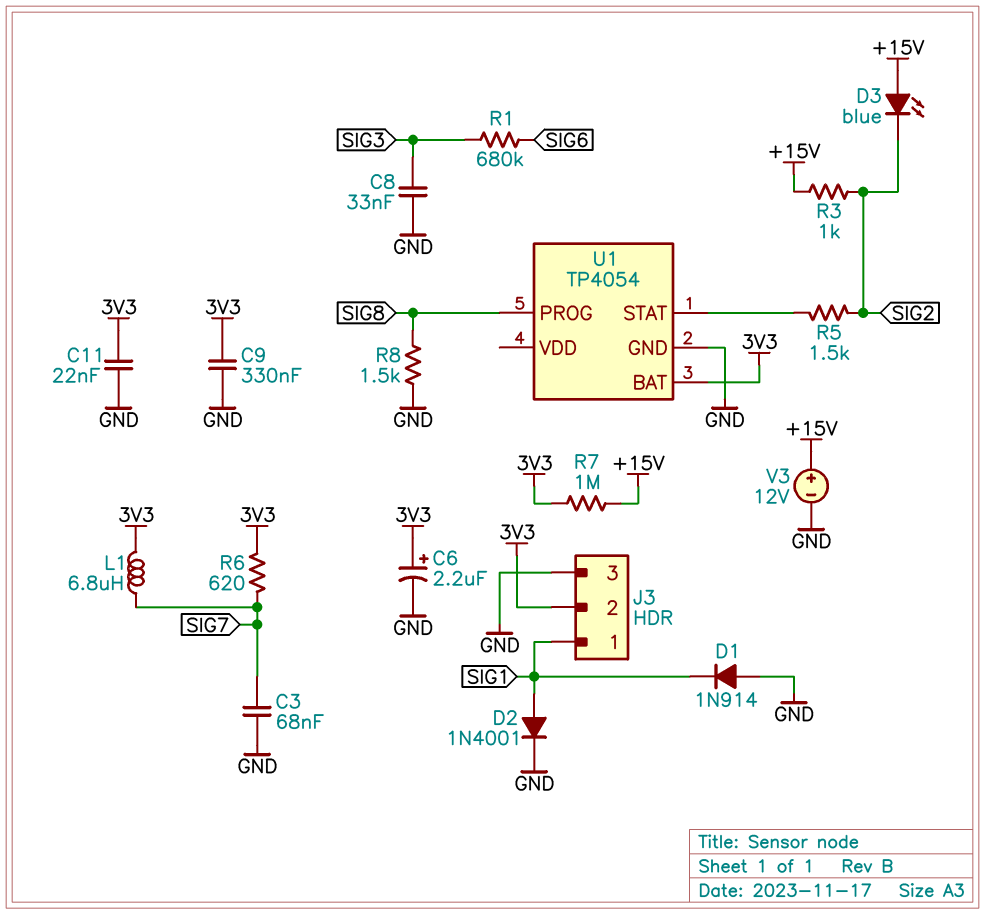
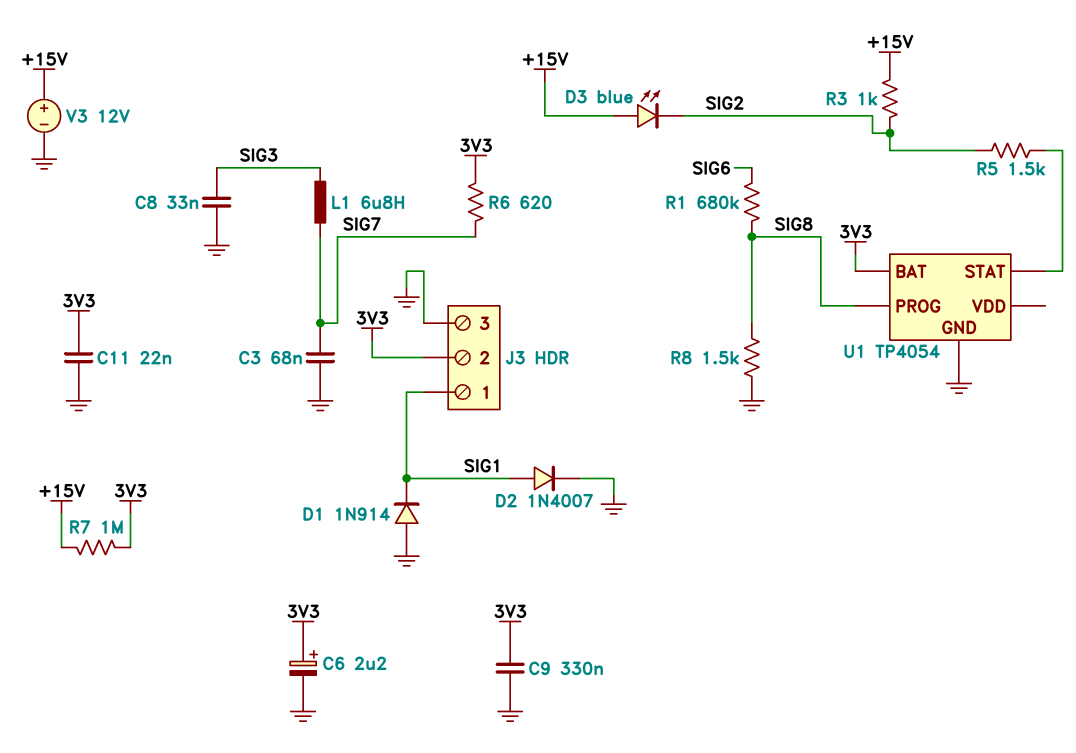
D2: diode 1N4001 (A SIG1, K GND) -> diode 1N4007 (A SIG1, K GND)
L1: 6.8uH (3V3, SIG7) -> 6.8uH (SIG3, SIG7)
R1: 680k (SIG3, SIG6) -> 680k (SIG6, SIG8)

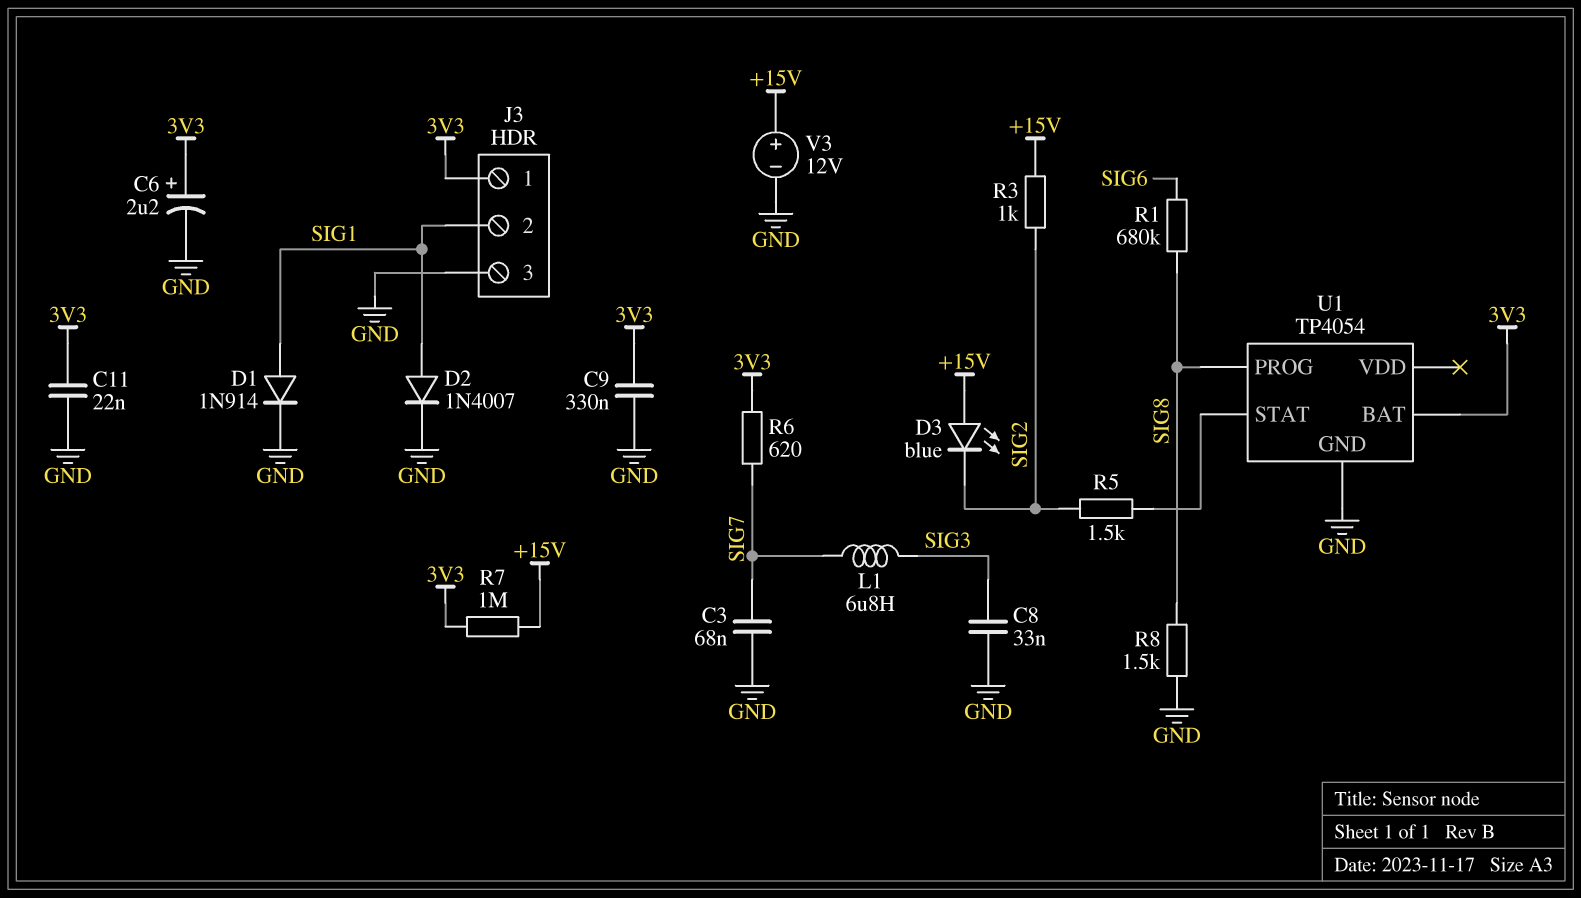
D1: diode 1N914 (A GND, K SIG1) -> diode 1N914 (A SIG1, K GND)
J3 pin 1: SIG1 -> 3V3
J3 pin 2: 3V3 -> SIG1

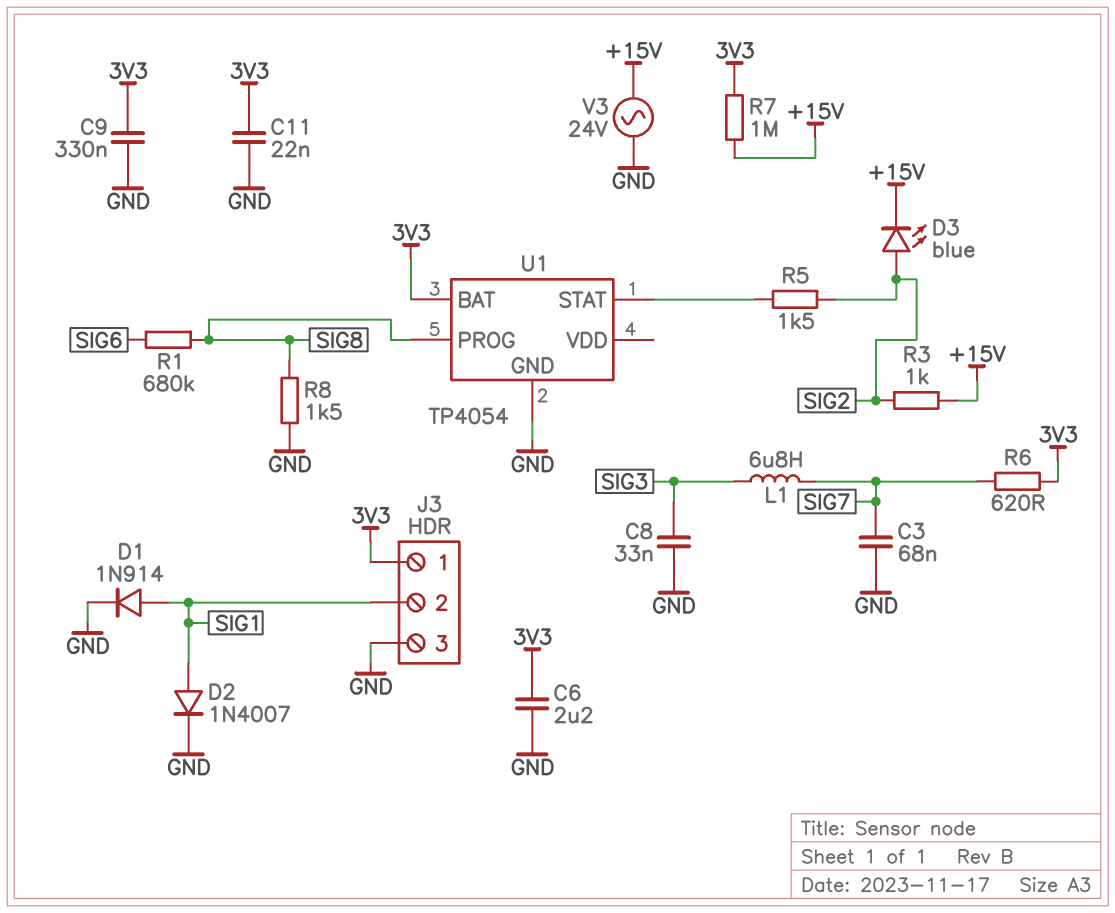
C6: 2.2uF (plus 3V3, minus GND) -> 2.2uF (3V3, GND)
D3: LED blue (A +15V, K SIG2) -> LED blue (A SIG2, K +15V)
V3: 12V (plus +15V, minus GND) -> AC 24V (+15V, GND)

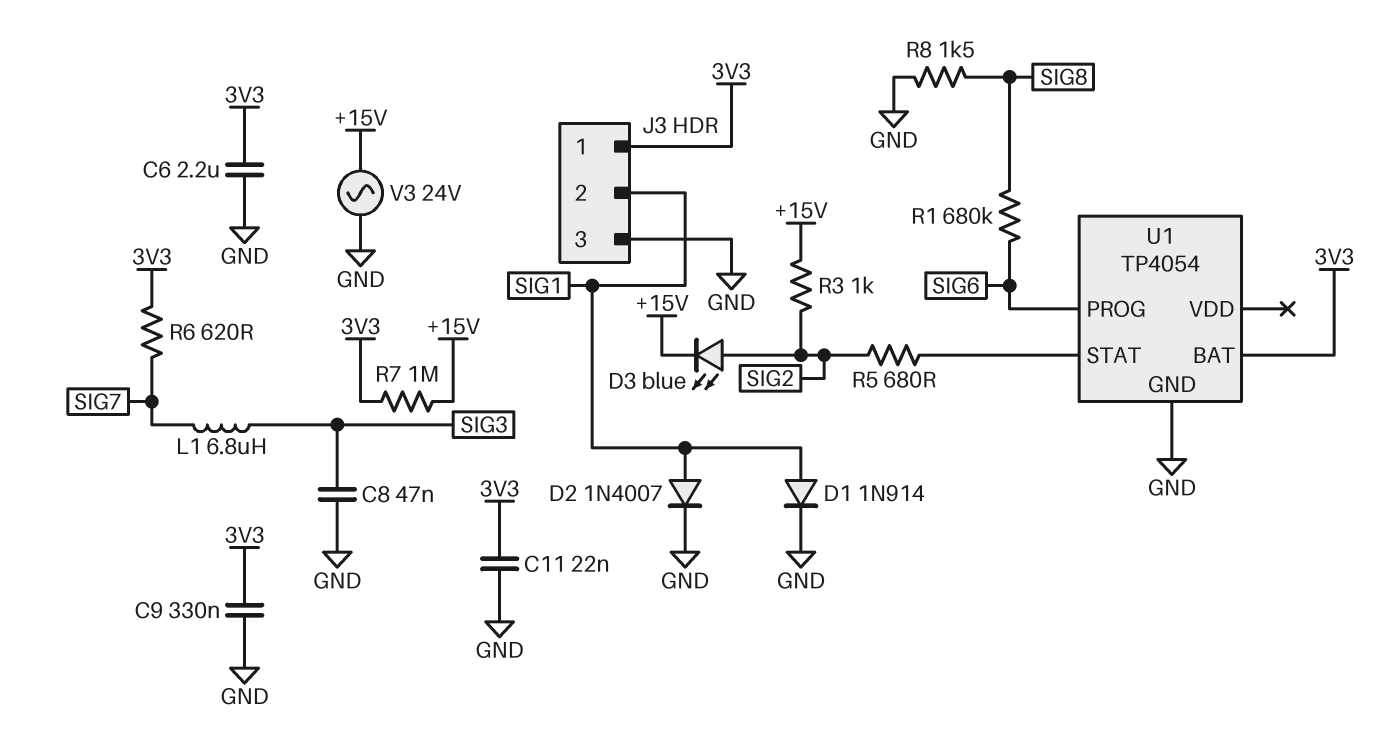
C3: 68nF (GND, SIG7) -> none
C8: 33nF (GND, SIG3) -> 47nF (GND, SIG3)
R5: 1.5k (SIG2, U1/STAT) -> 680 (SIG2, U1/STAT)
U1 pin PROG: SIG8 -> SIG6

